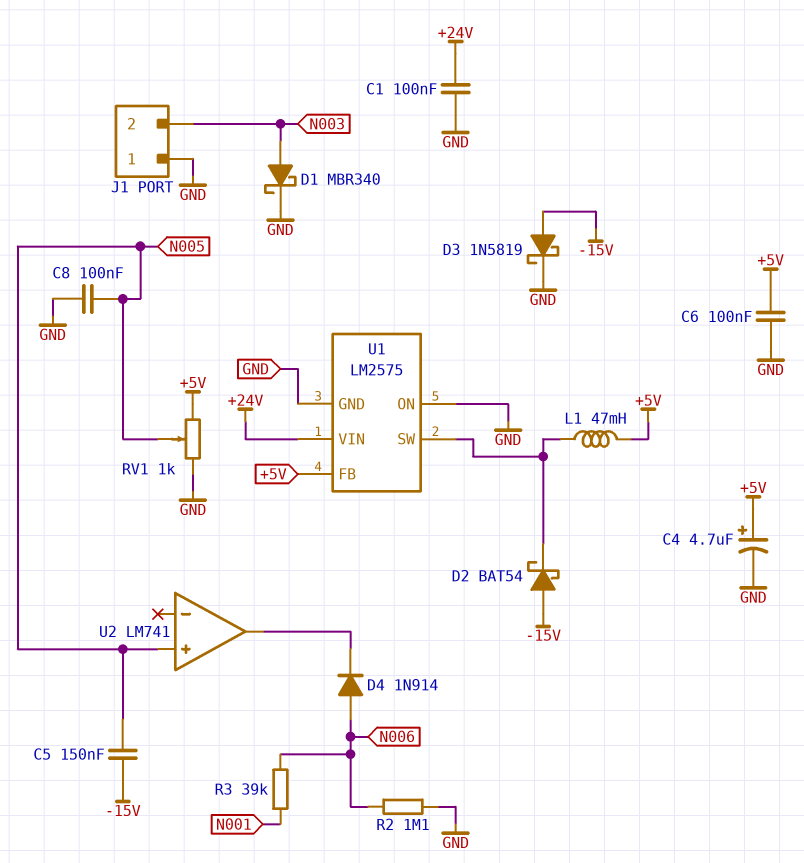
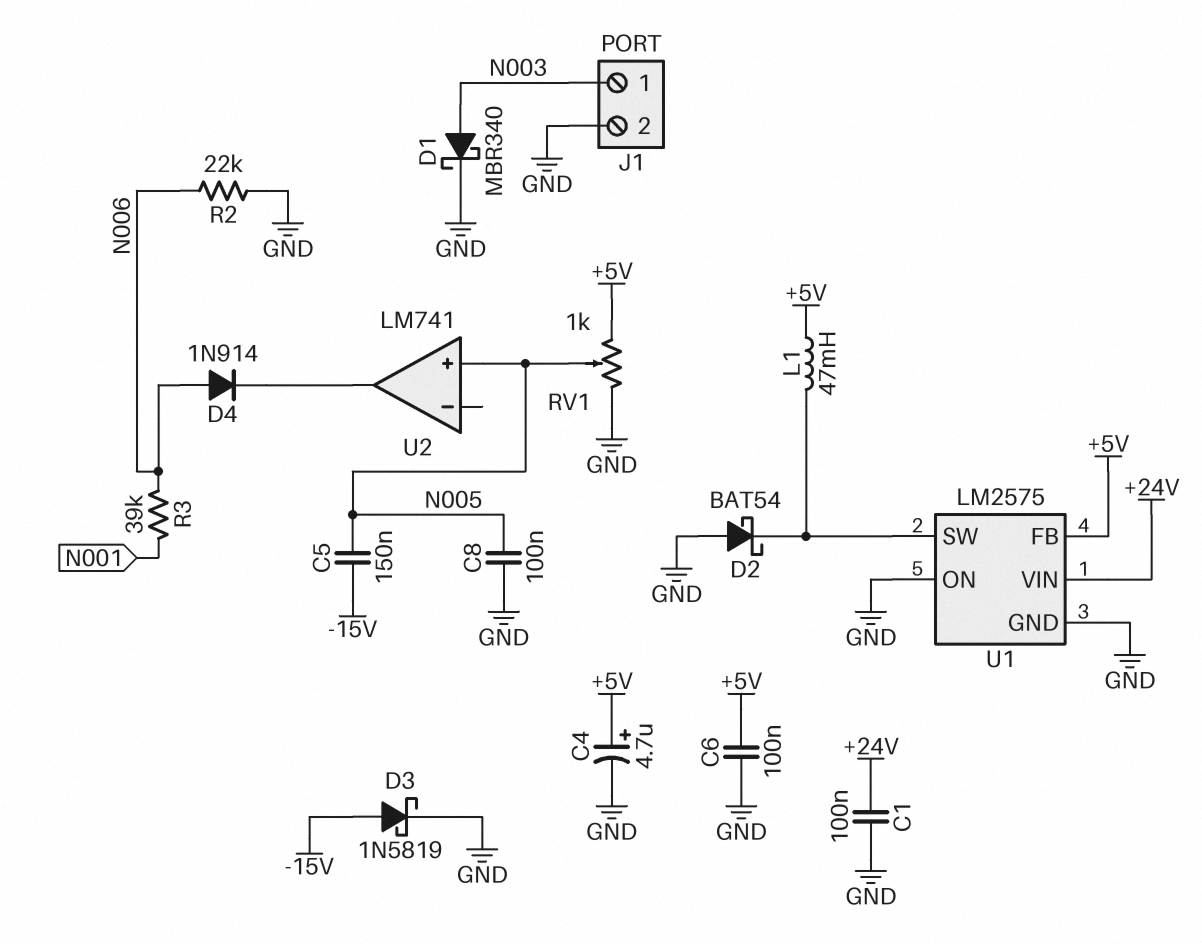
D2: schottky BAT54 (A -15V, K U1/SW) -> schottky BAT54 (A GND, K U1/SW)
J1 pin 1: GND -> N003
J1 pin 2: N003 -> GND
R2: 1.1M (GND, N006) -> 22k (GND, N006)

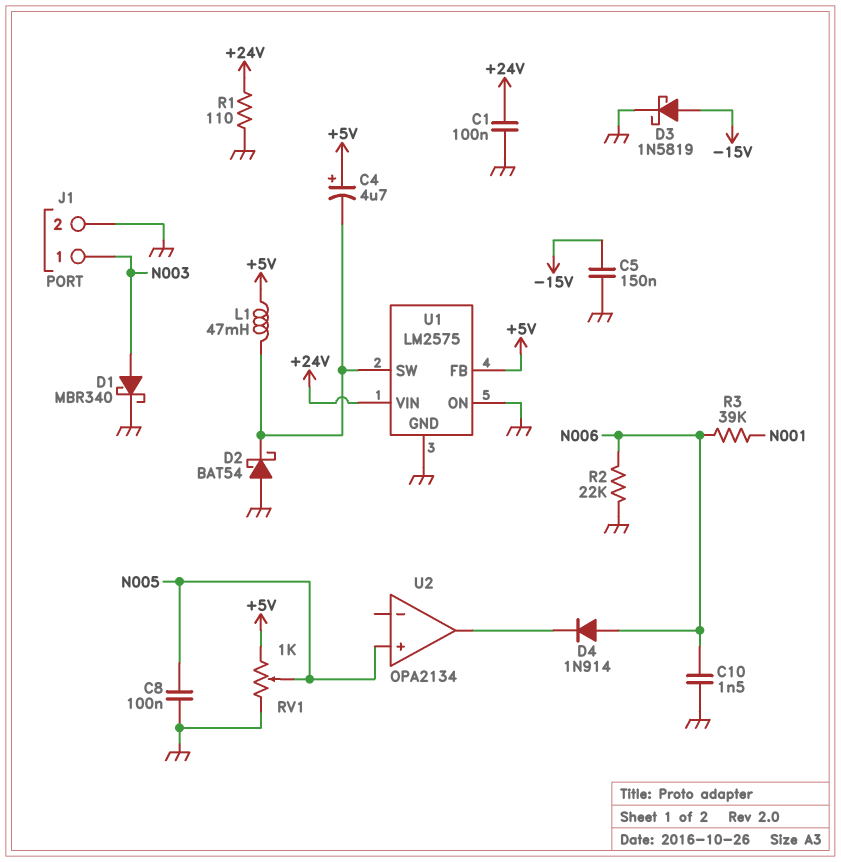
C4: 4.7uF (plus +5V, minus GND) -> 4.7uF (plus +5V, minus U1/SW)
C5: 150nF (-15V, N005) -> 150nF (-15V, GND)
C6: 100nF (+5V, GND) -> none
C10: none -> 1.5nF (GND, N006)
R1: none -> 110 (+24V, GND)
U2: LM741 -> OPA2134

